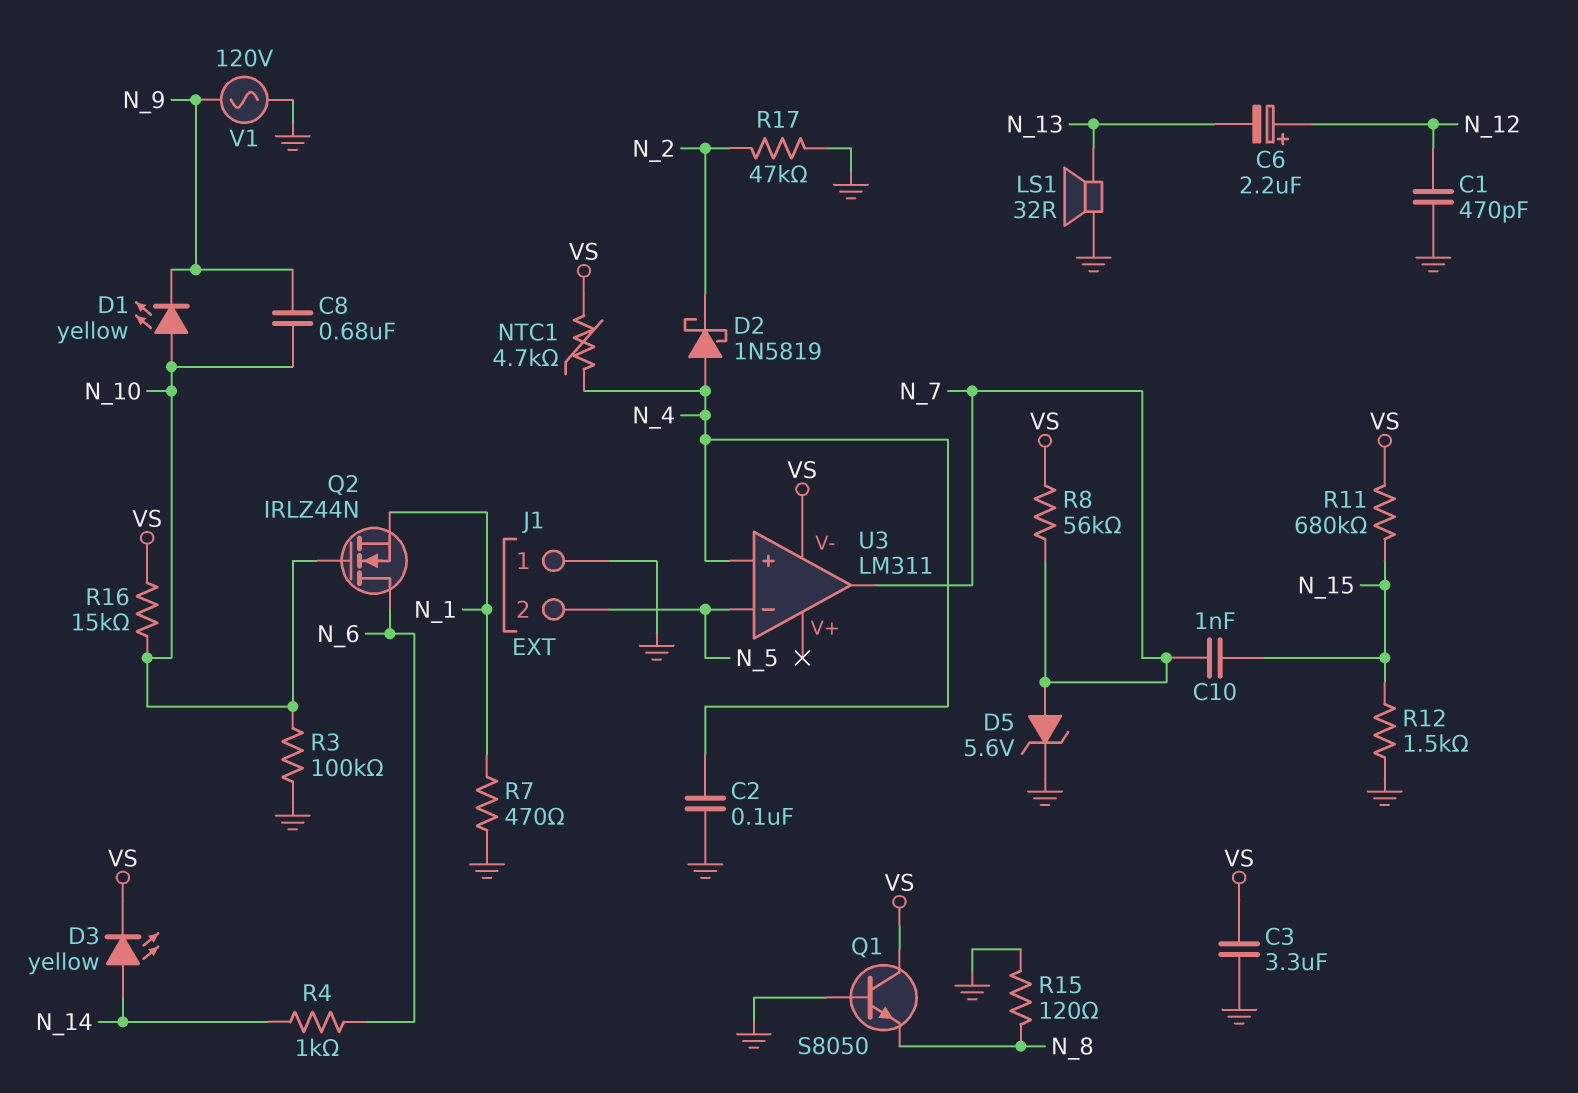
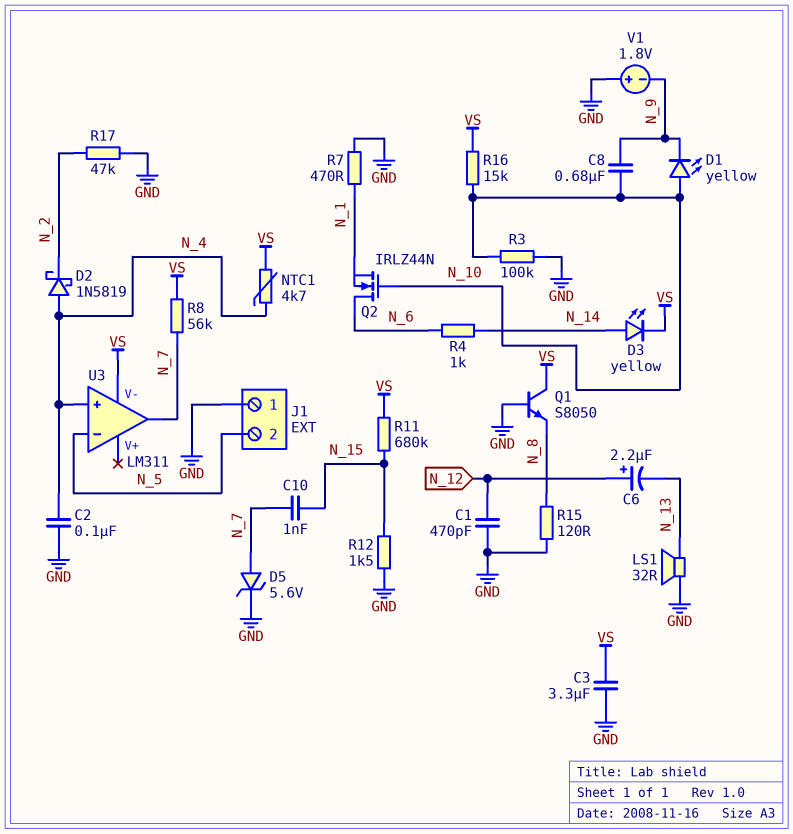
V1: AC 120V (GND, N_9) -> 1.8V (plus GND, minus N_9)

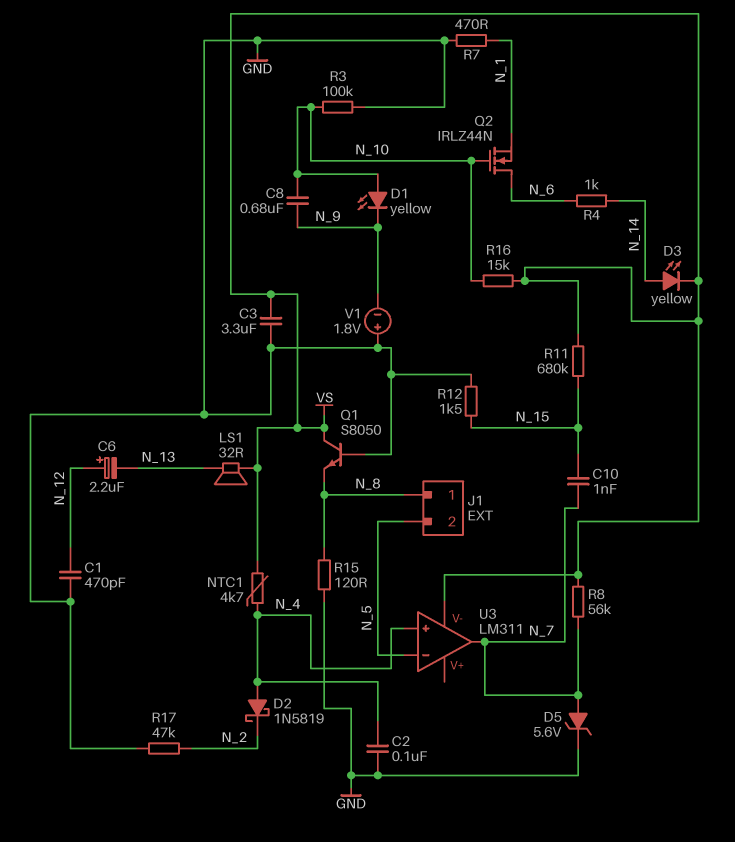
J1 pin 1: GND -> N_8
LS1: speaker 32R (GND, N_13) -> speaker 32R (N_13, VS)

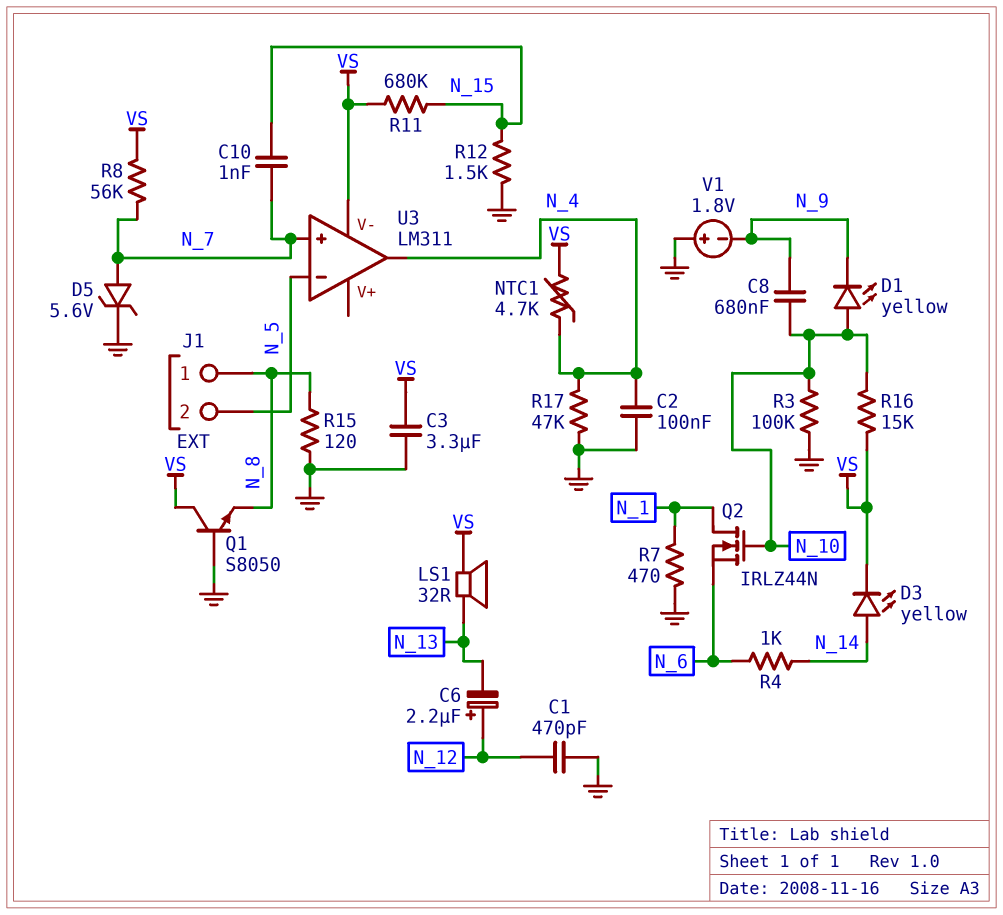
D2: schottky 1N5819 (A N_4, K N_2) -> none
Q2: NMOS IRLZ44N (G N_10, D N_6, S N_1) -> NMOS IRLZ44N (G N_10, D N_1, S N_6)
R17: 47k (GND, N_2) -> 47k (GND, N_4)
U3 pin in+: N_4 -> N_7
U3 pin out: N_7 -> N_4

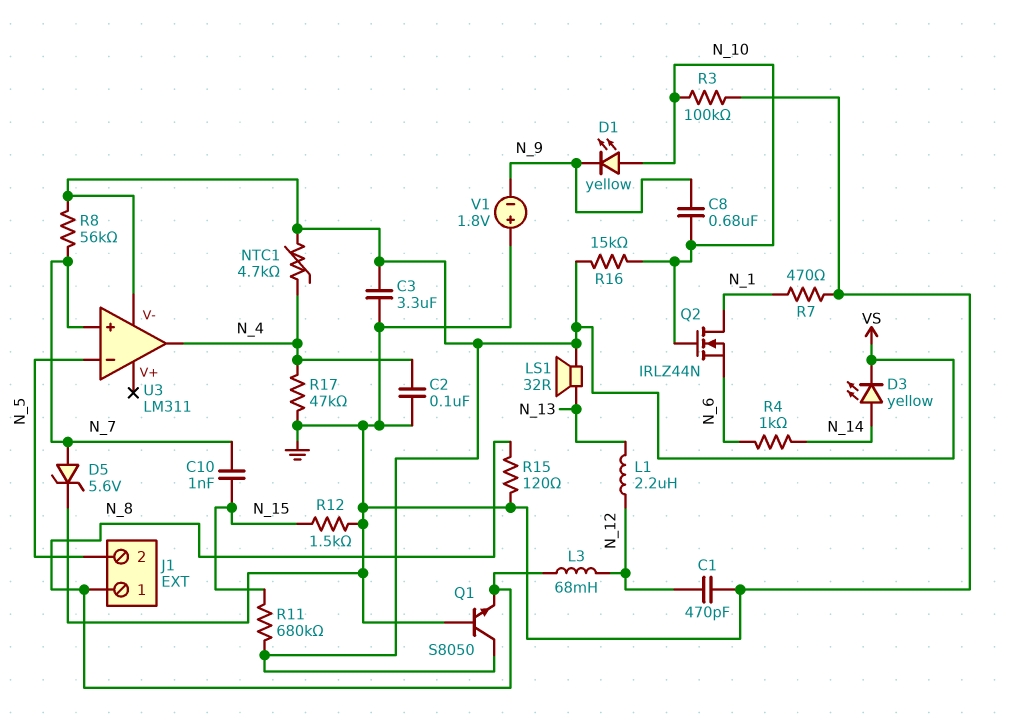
C6: 2.2uF (plus N_12, minus N_13) -> none
L1: none -> 2.2uH (N_12, N_13)
L3: none -> 68mH (N_8, N_12)

